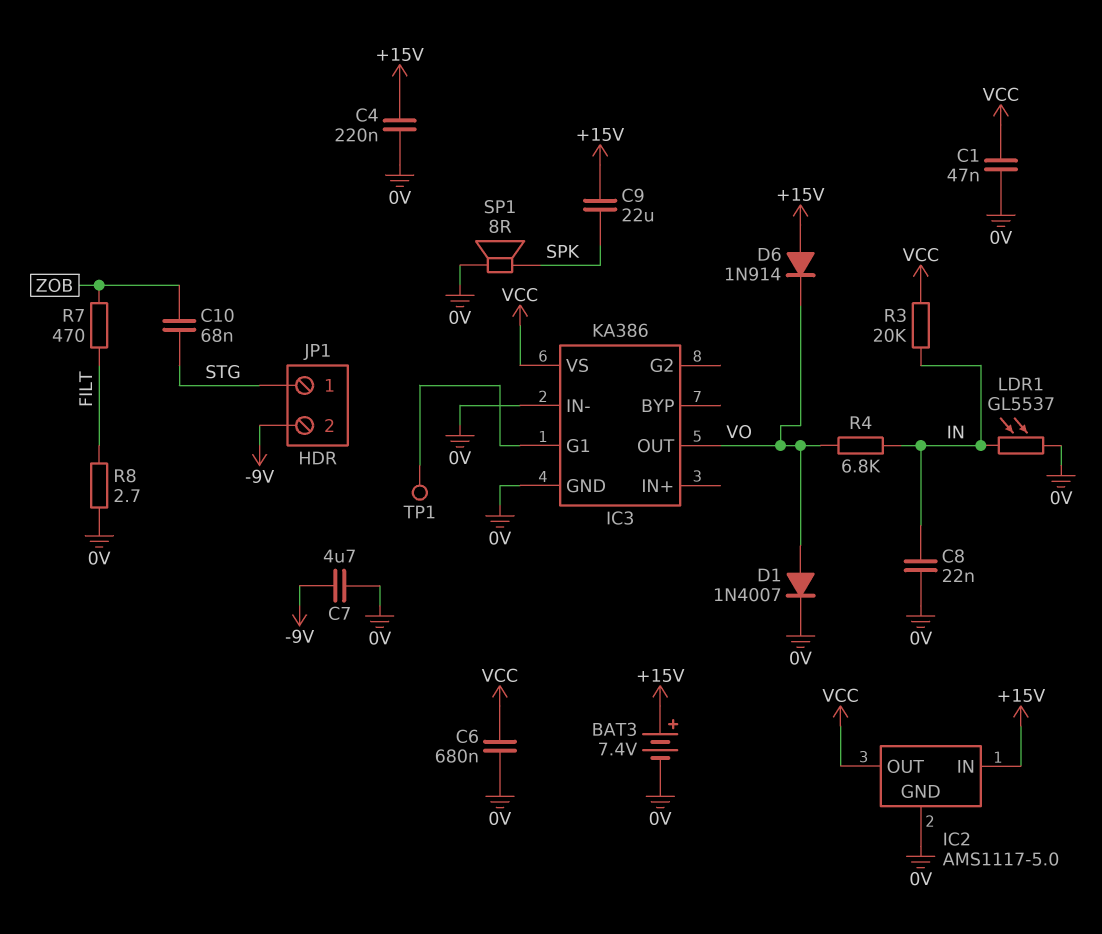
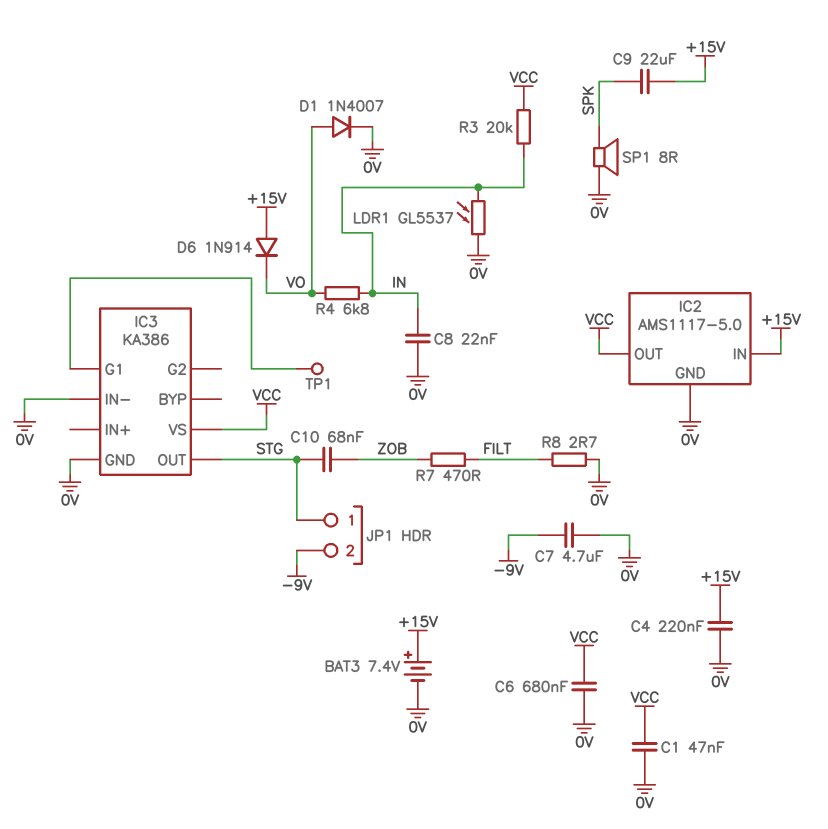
IC3 pin OUT: VO -> STG

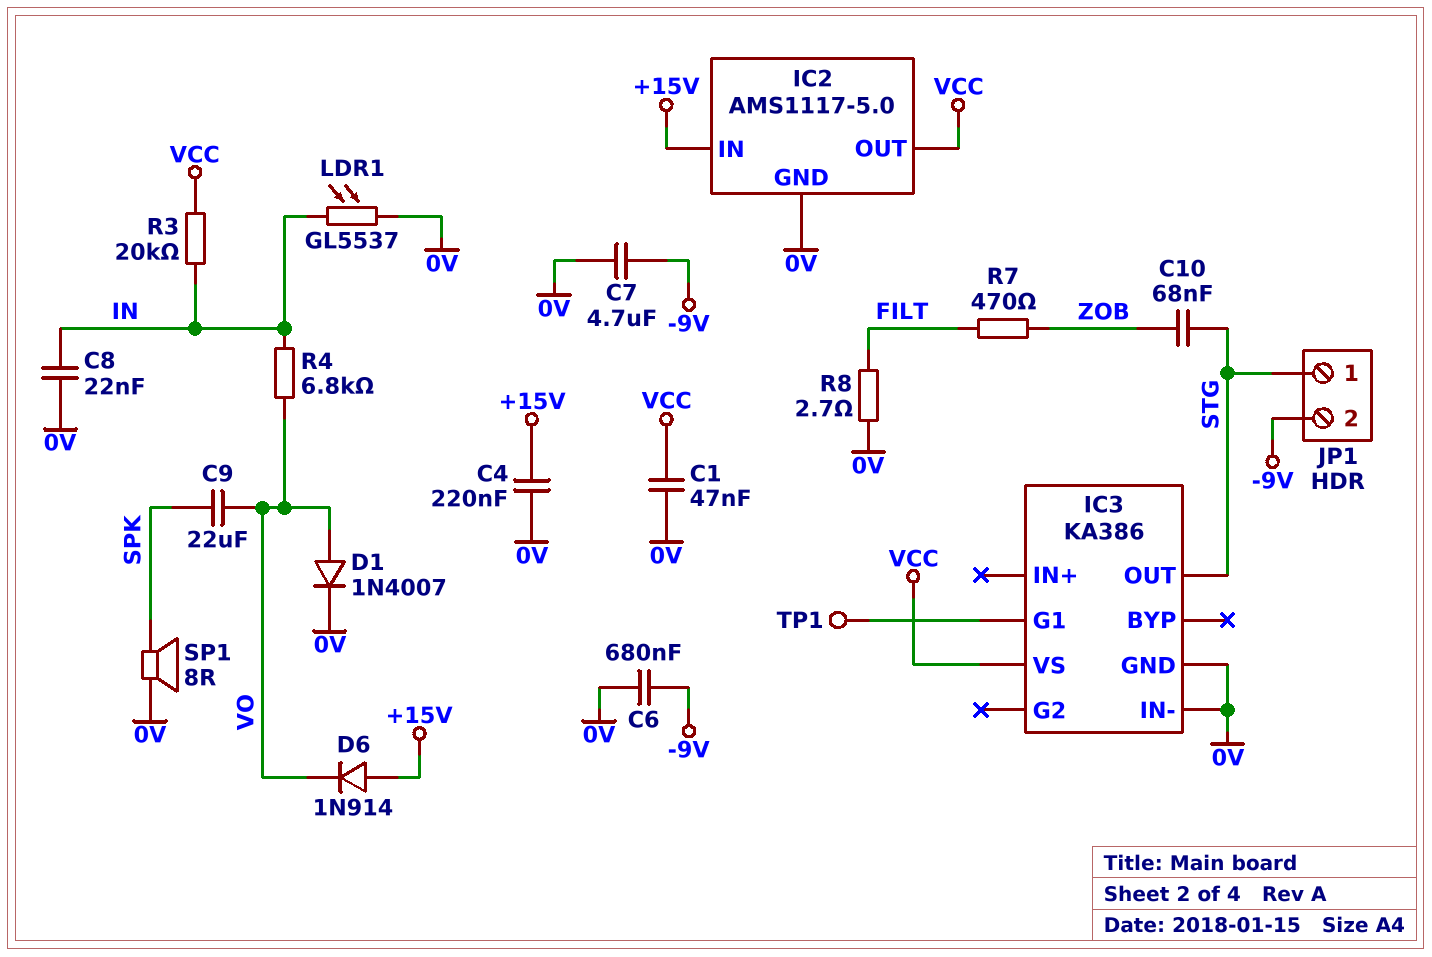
BAT3: 7.4V (plus +15V, minus 0V) -> none
C6: 680nF (0V, VCC) -> 680nF (-9V, 0V)
C9: 22uF (+15V, SPK) -> 22uF (SPK, VO)

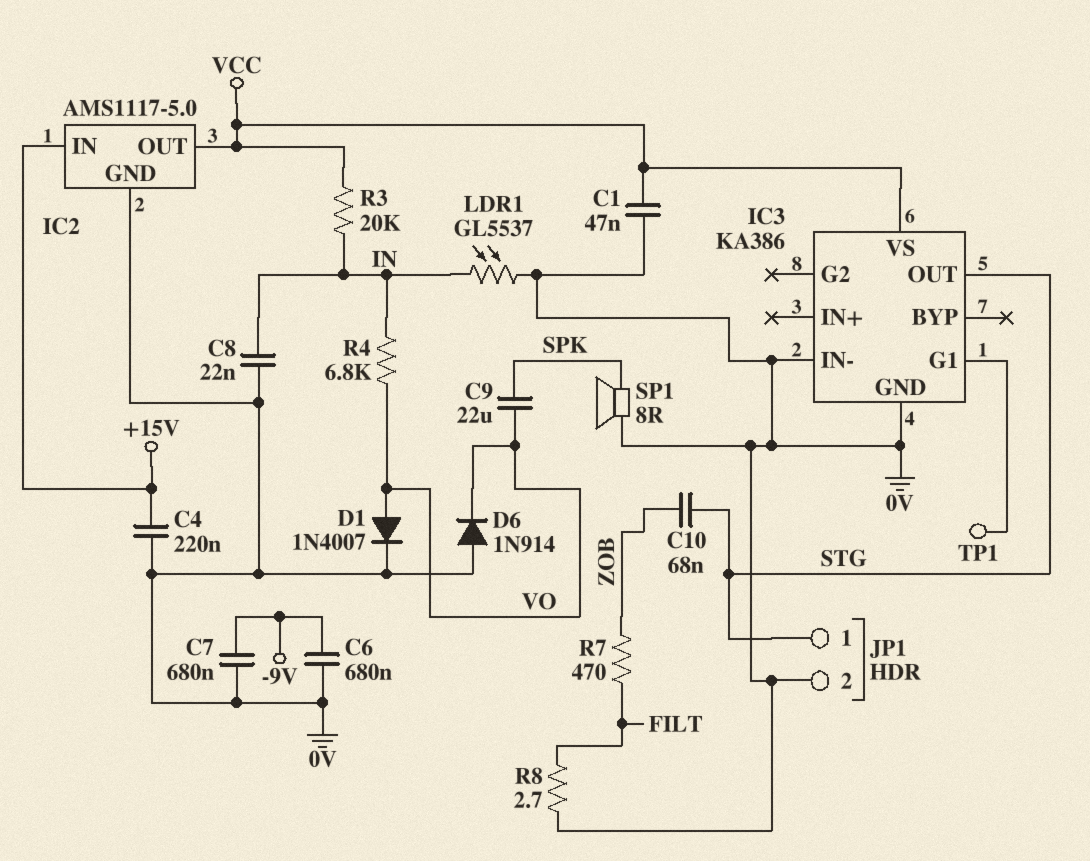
C7: 4.7uF (-9V, 0V) -> 680nF (-9V, 0V)
D6: diode 1N914 (A +15V, K VO) -> diode 1N914 (A 0V, K VO)
JP1 pin 2: -9V -> 0V

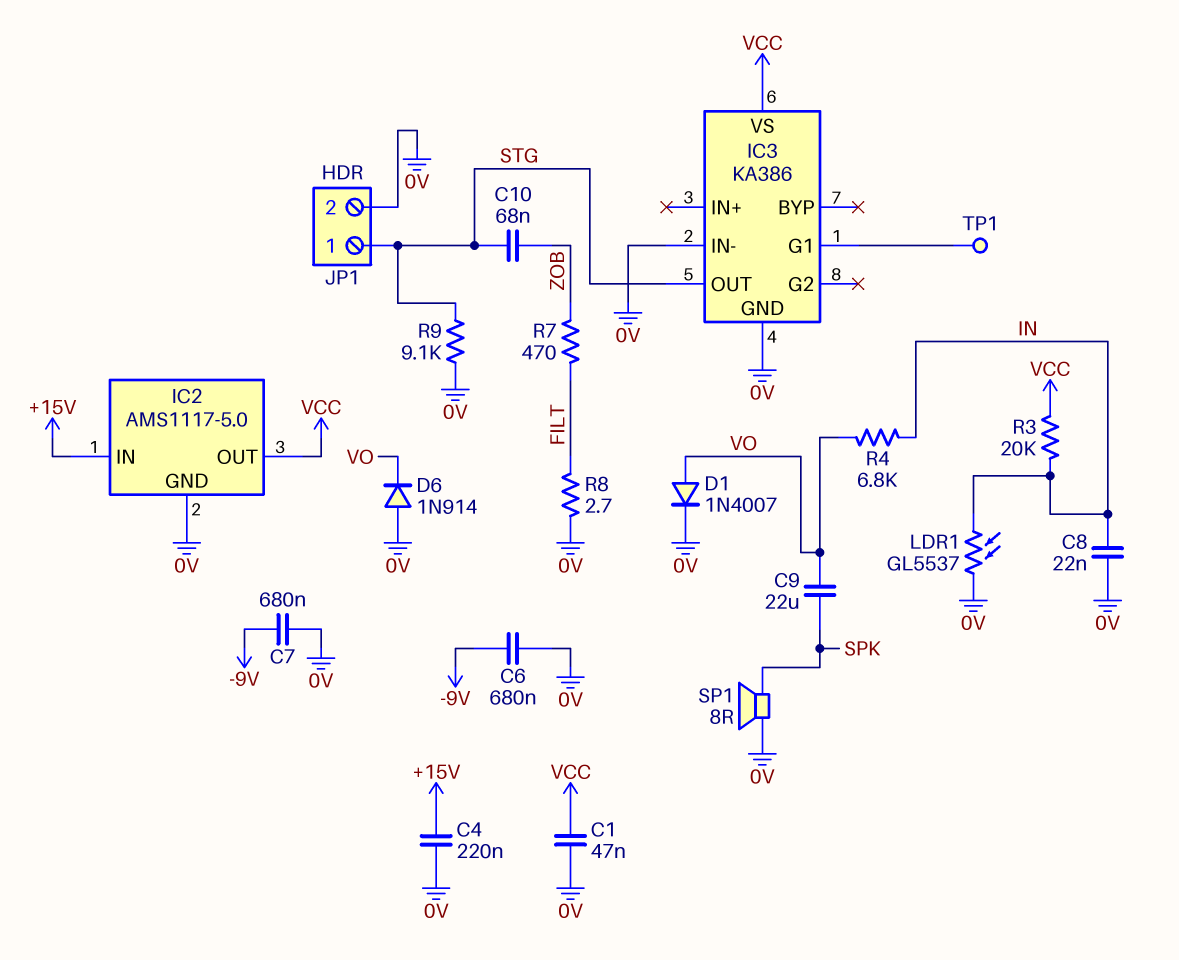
R9: none -> 9.1k (0V, STG)

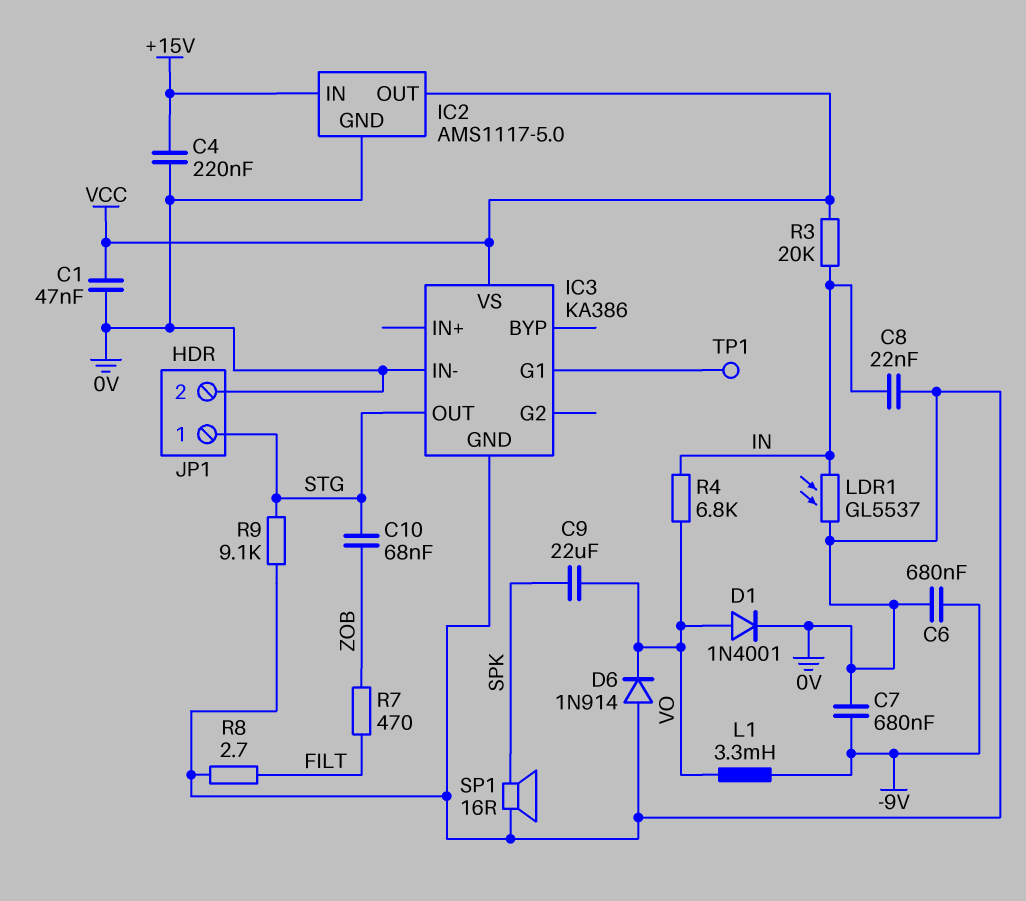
D1: diode 1N4007 (A VO, K 0V) -> diode 1N4001 (A VO, K 0V)
L1: none -> 3.3mH (-9V, VO)
SP1: speaker 8R (0V, SPK) -> speaker 16R (0V, SPK)

